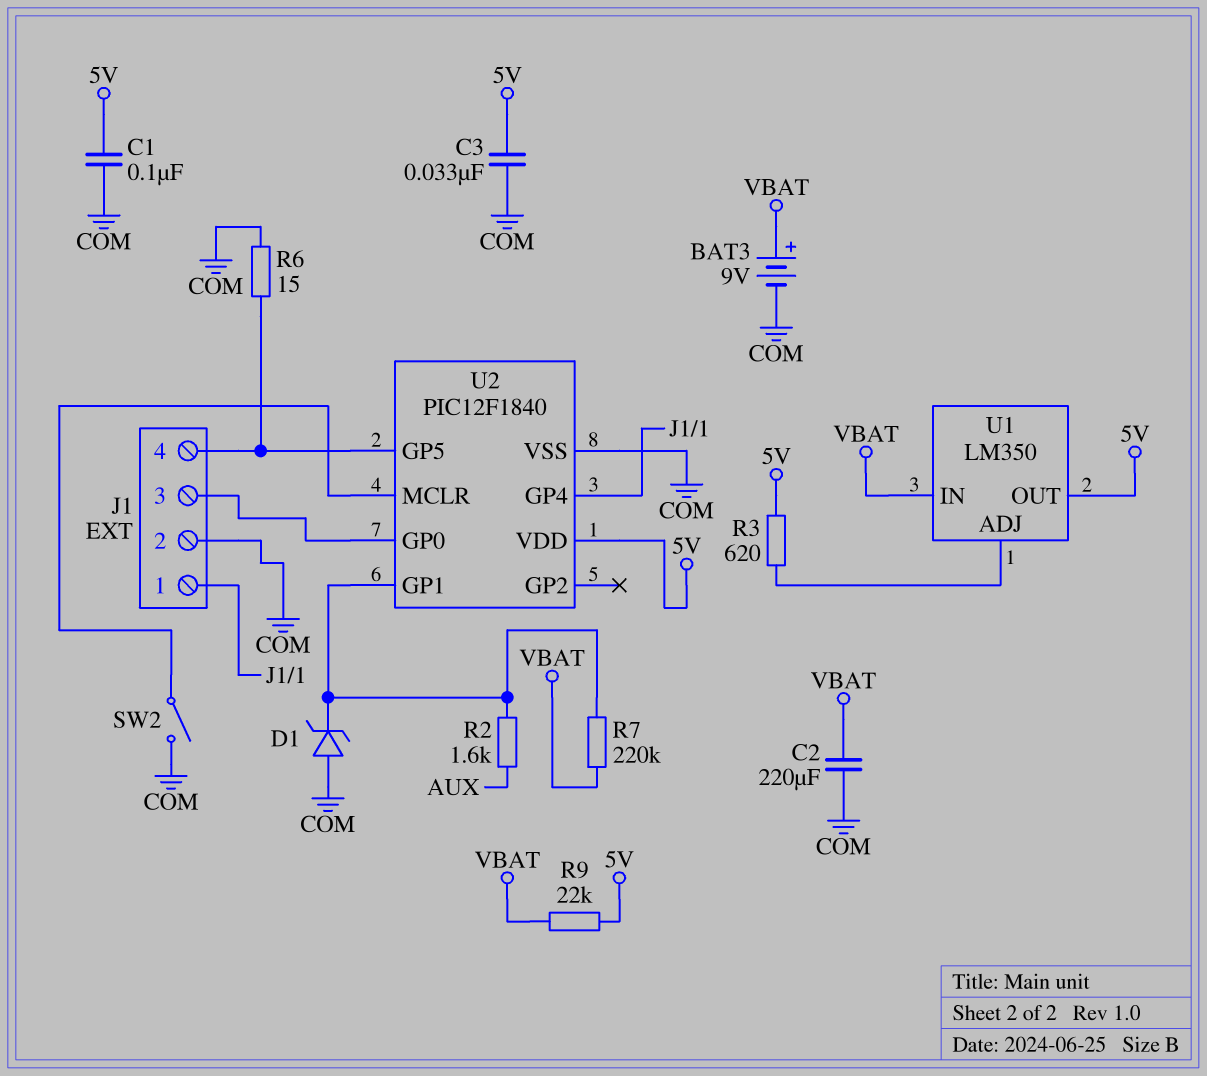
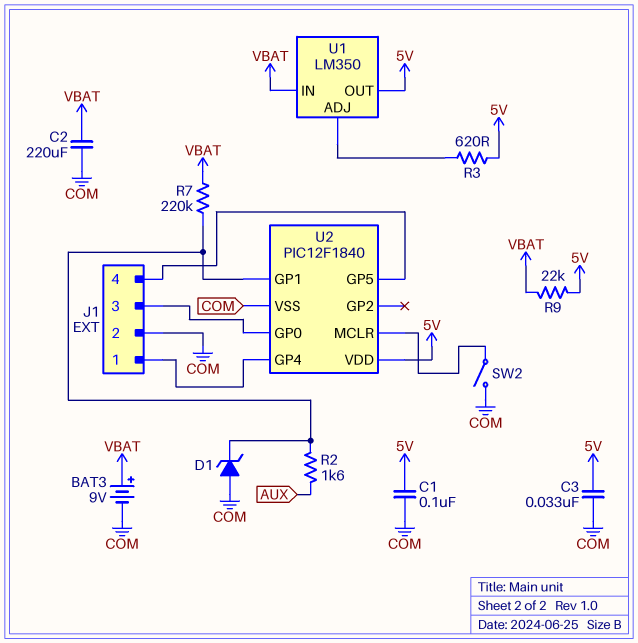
R6: 15 (COM, J1/4) -> none

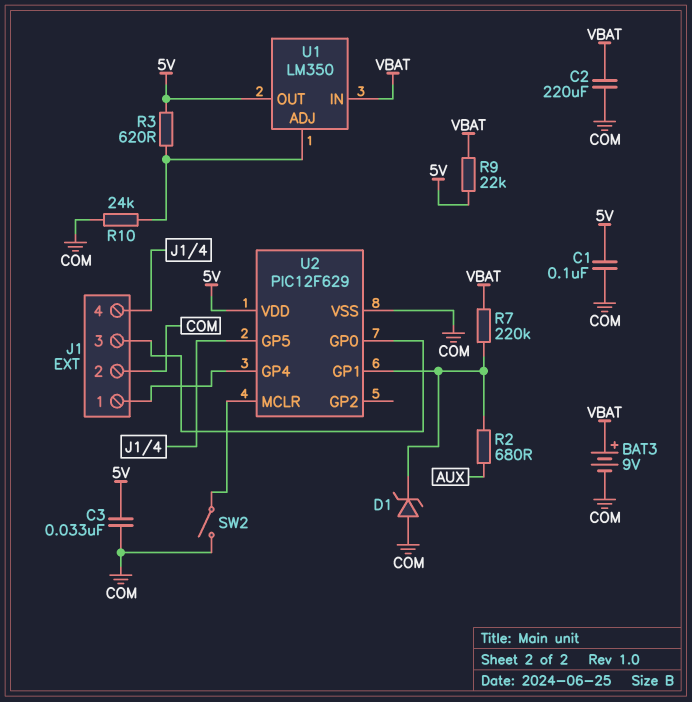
R2: 1.6k (AUX, U2/GP1) -> 680 (AUX, U2/GP1)
R10: none -> 24k (COM, U1/ADJ)
U2: PIC12F1840 -> PIC12F629

